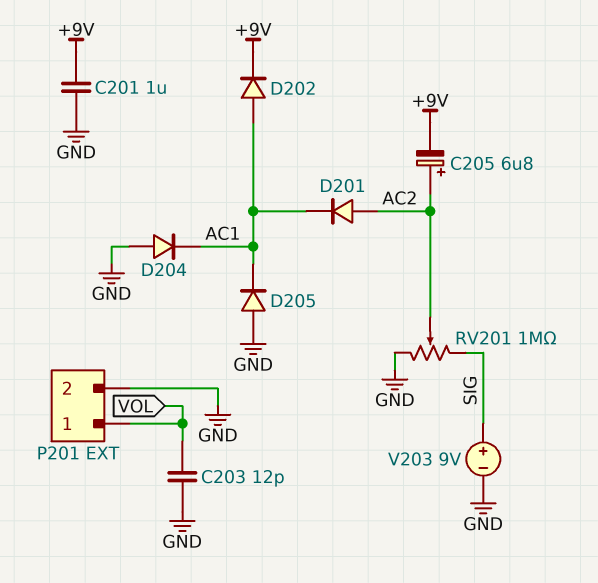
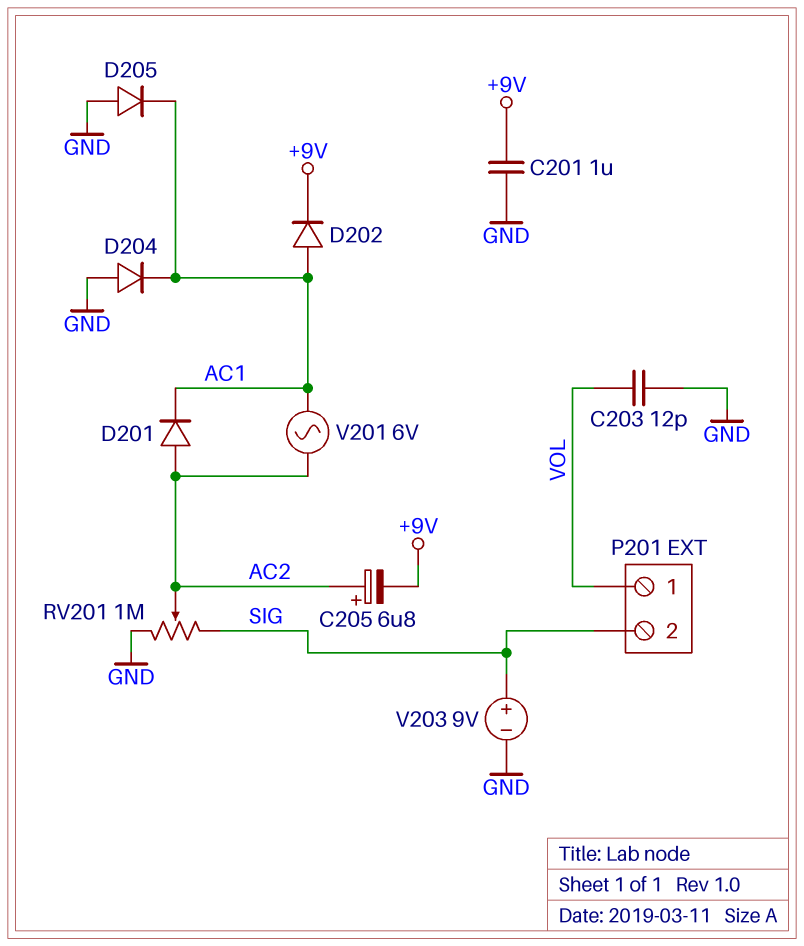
P201 pin 2: GND -> SIG
V201: none -> AC 6V (AC1, AC2)

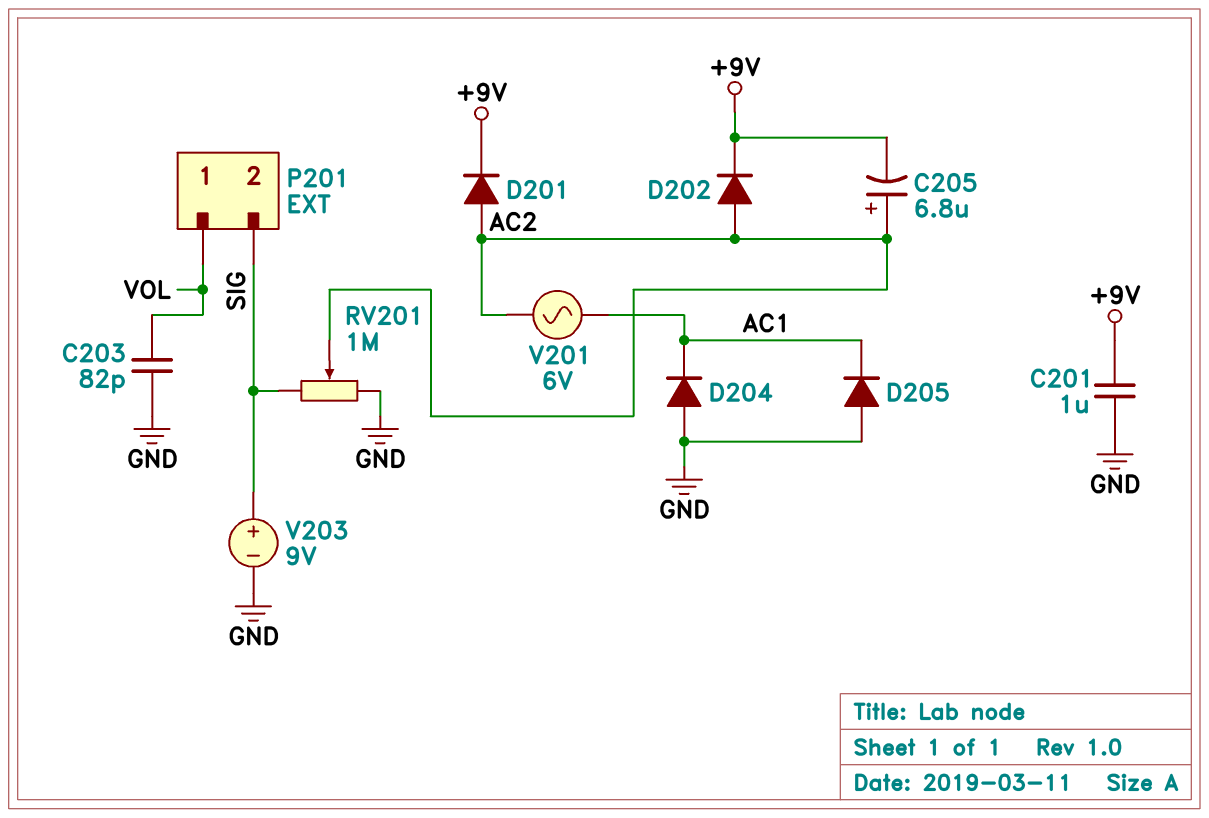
C203: 12pF (GND, VOL) -> 82pF (GND, VOL)
D201: diode (A AC2, K AC1) -> diode (A AC2, K +9V)
D202: diode (A AC1, K +9V) -> diode (A AC2, K +9V)

